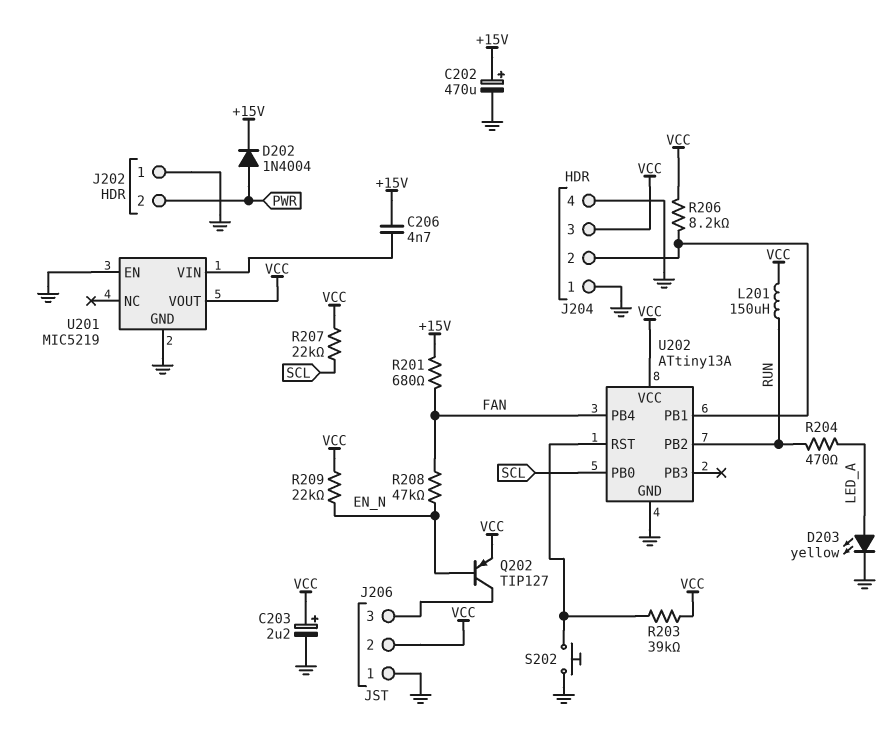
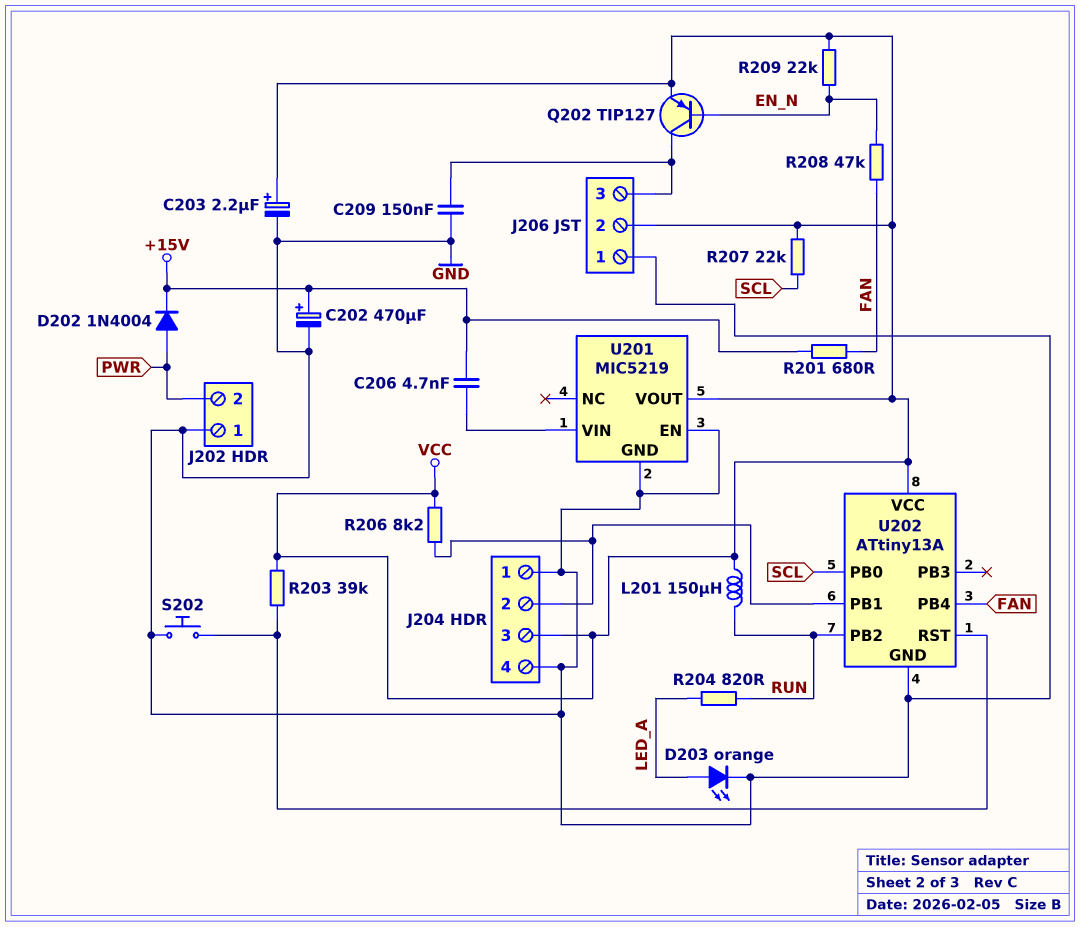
C209: none -> 150nF (GND, J206/3)
D203: LED yellow (A LED_A, K GND) -> LED orange (A LED_A, K GND)
R204: 470 (LED_A, RUN) -> 820 (LED_A, RUN)

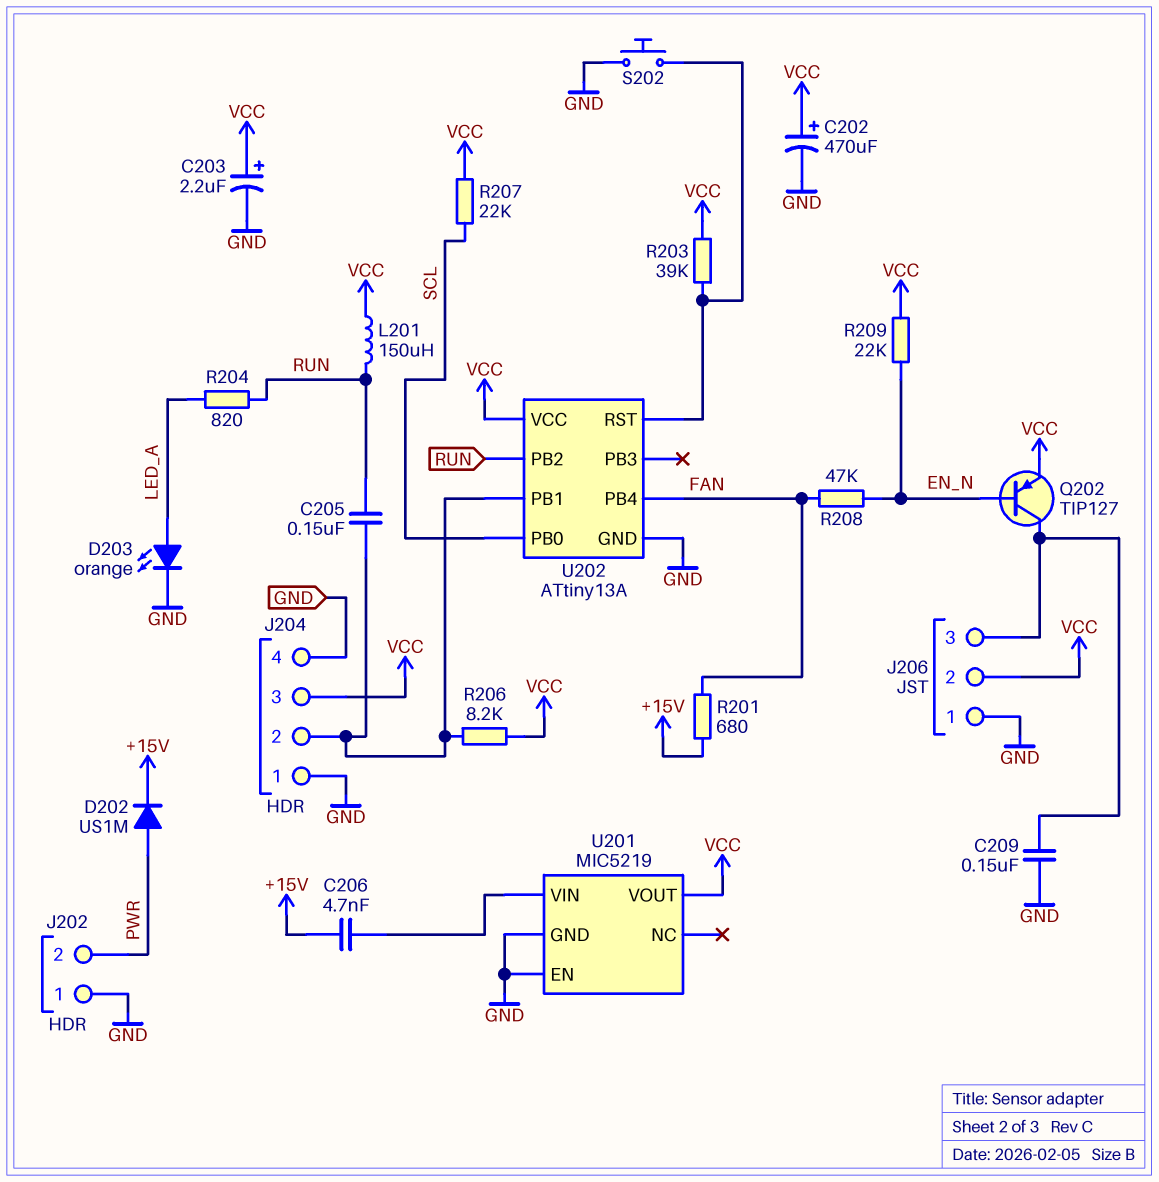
C202: 470uF (plus +15V, minus GND) -> 470uF (plus VCC, minus GND)
C205: none -> 150nF (J204/2, RUN)
D202: diode 1N4004 (A PWR, K +15V) -> diode US1M (A PWR, K +15V)

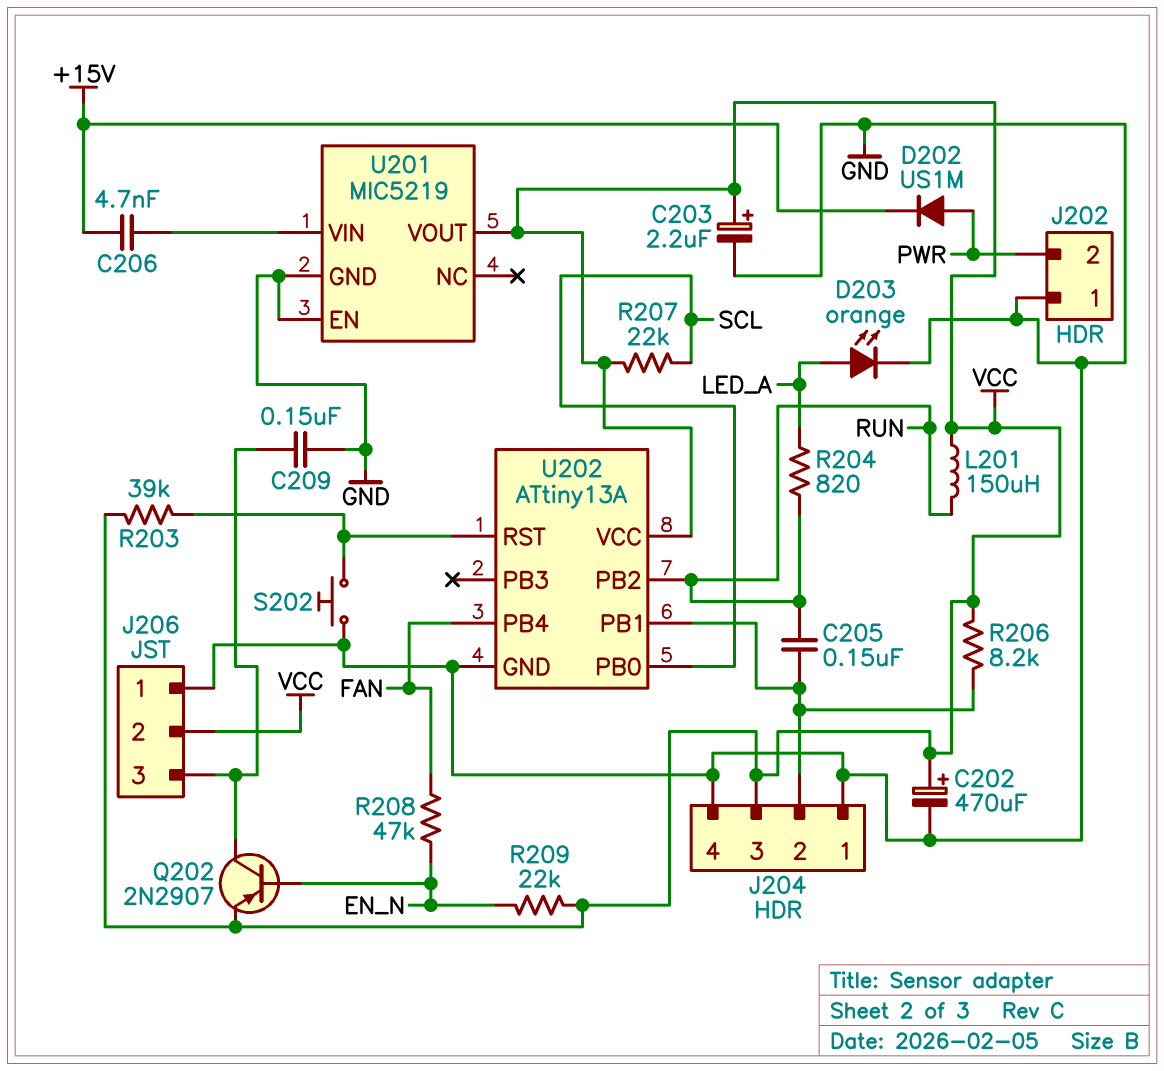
Q202: PNP TIP127 (B EN_N, C J206/3, E VCC) -> PNP 2N2907 (B EN_N, C J206/3, E VCC)
R201: 680 (+15V, FAN) -> none

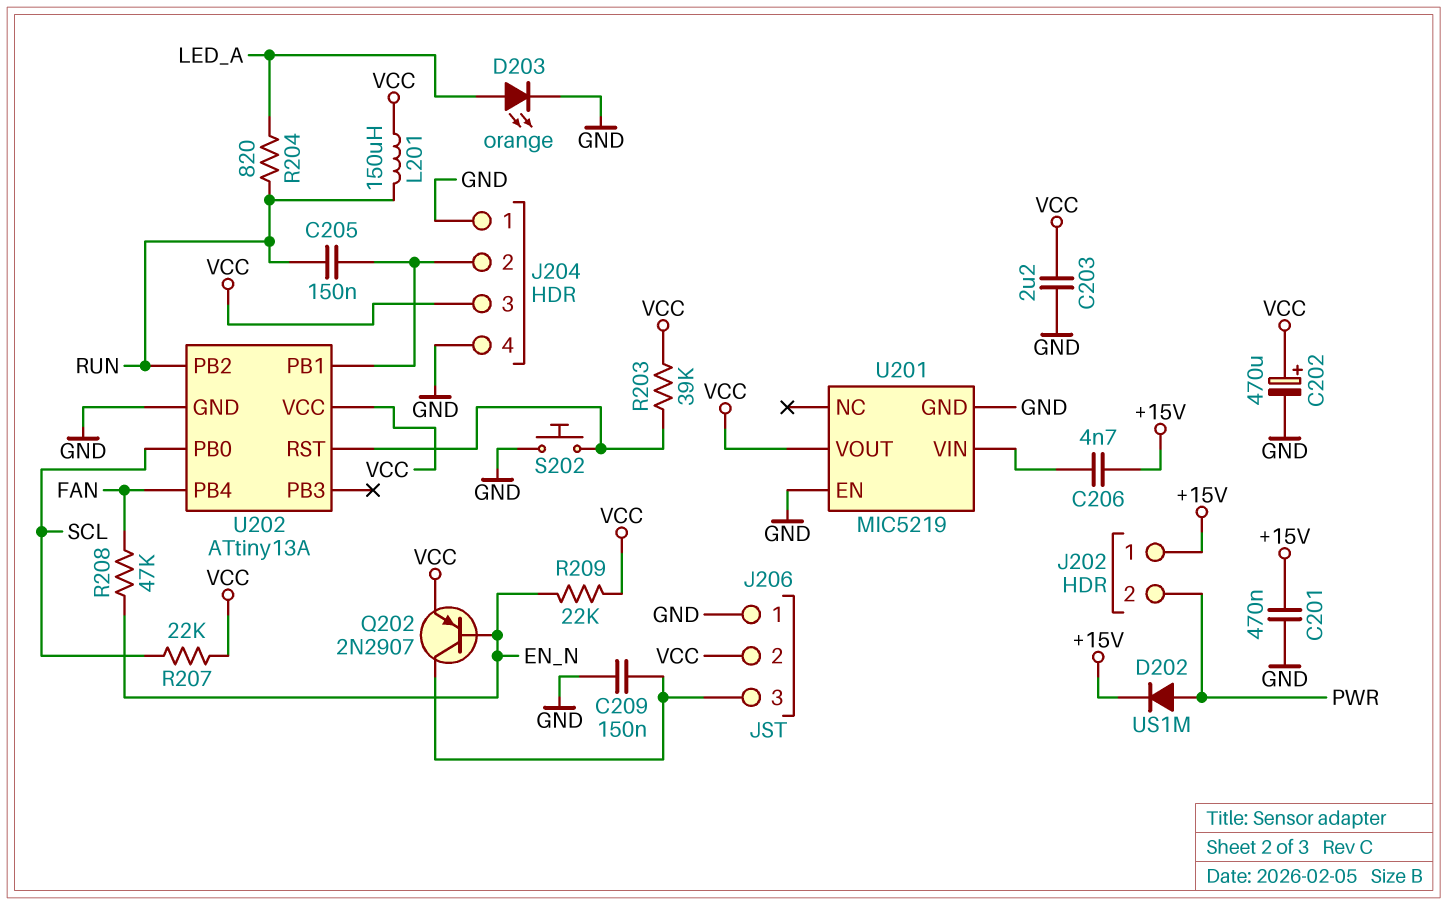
C201: none -> 470nF (+15V, GND)
C203: 2.2uF (plus VCC, minus GND) -> 2.2uF (GND, VCC)
J202 pin 1: GND -> +15V
R206: 8.2k (J204/2, VCC) -> none

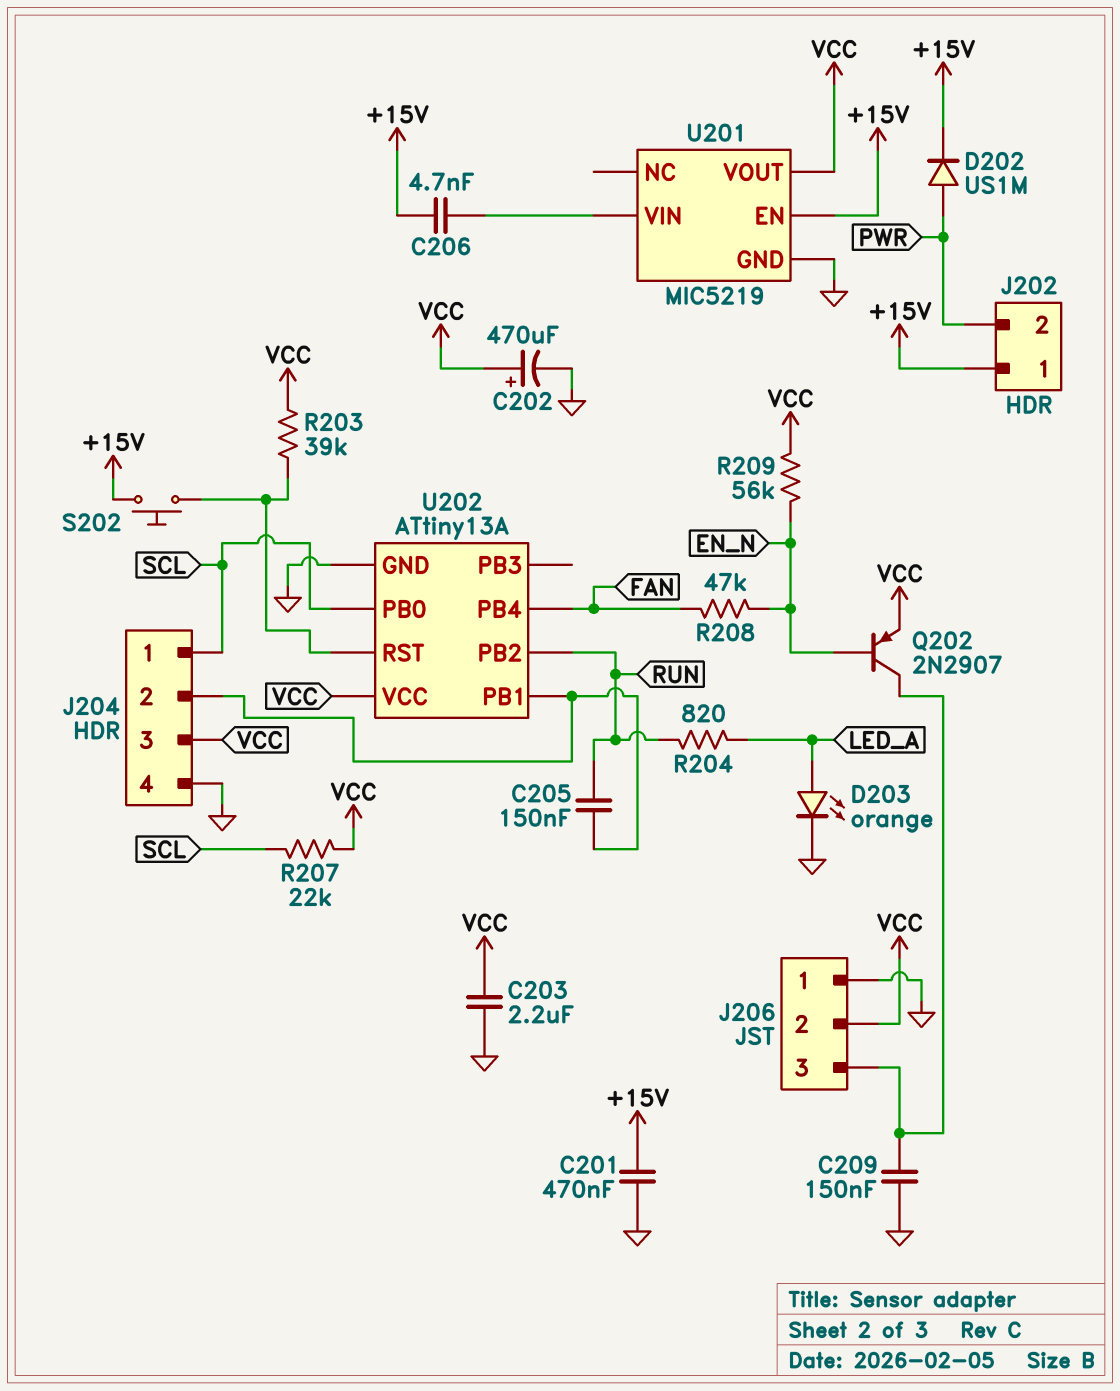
J204 pin 1: GND -> SCL
L201: 150uH (RUN, VCC) -> none
R209: 22k (EN_N, VCC) -> 56k (EN_N, VCC)
S202: button (GND, U202/RST) -> button (+15V, U202/RST)
U201 pin EN: GND -> +15V

